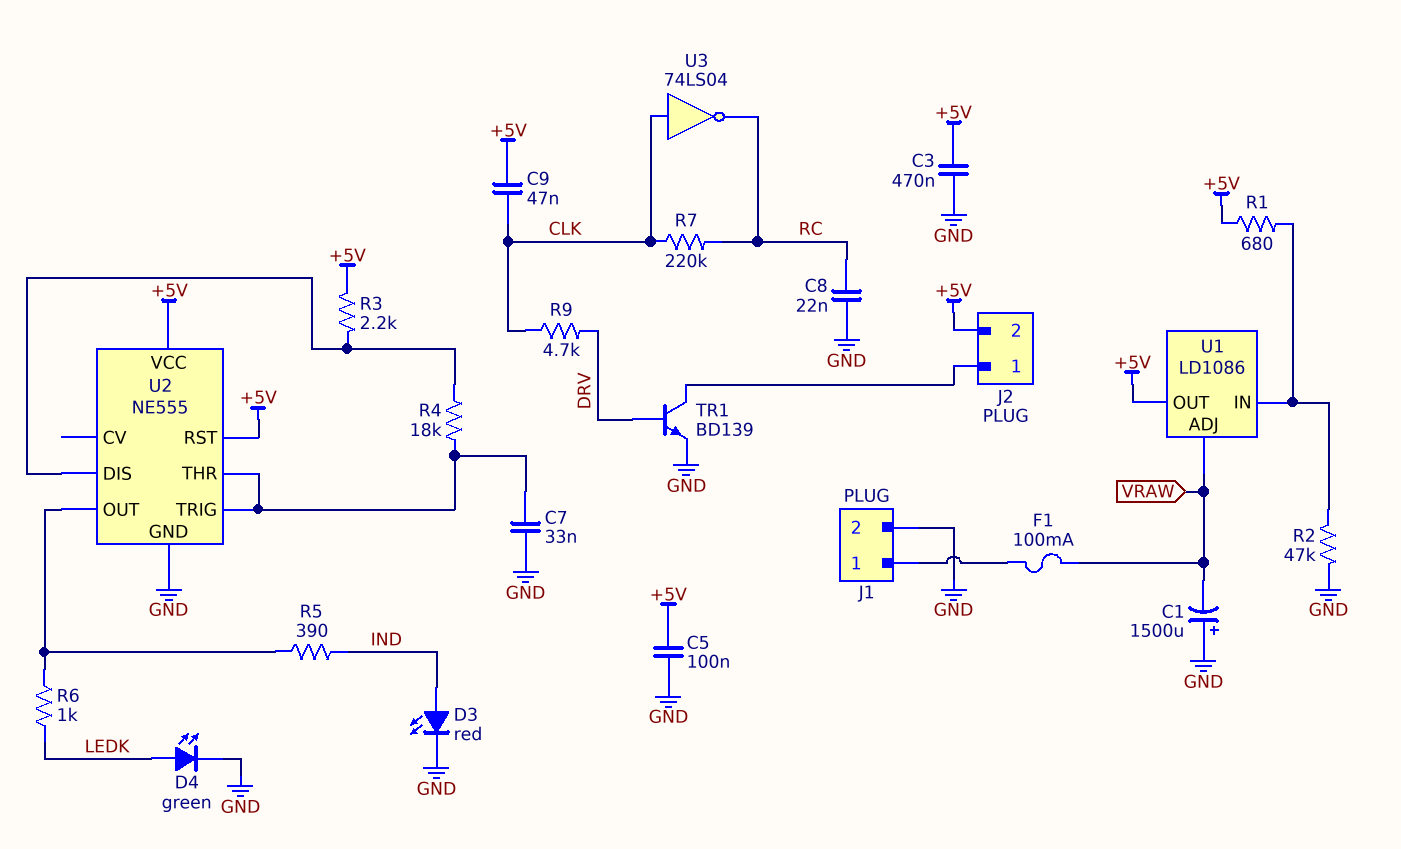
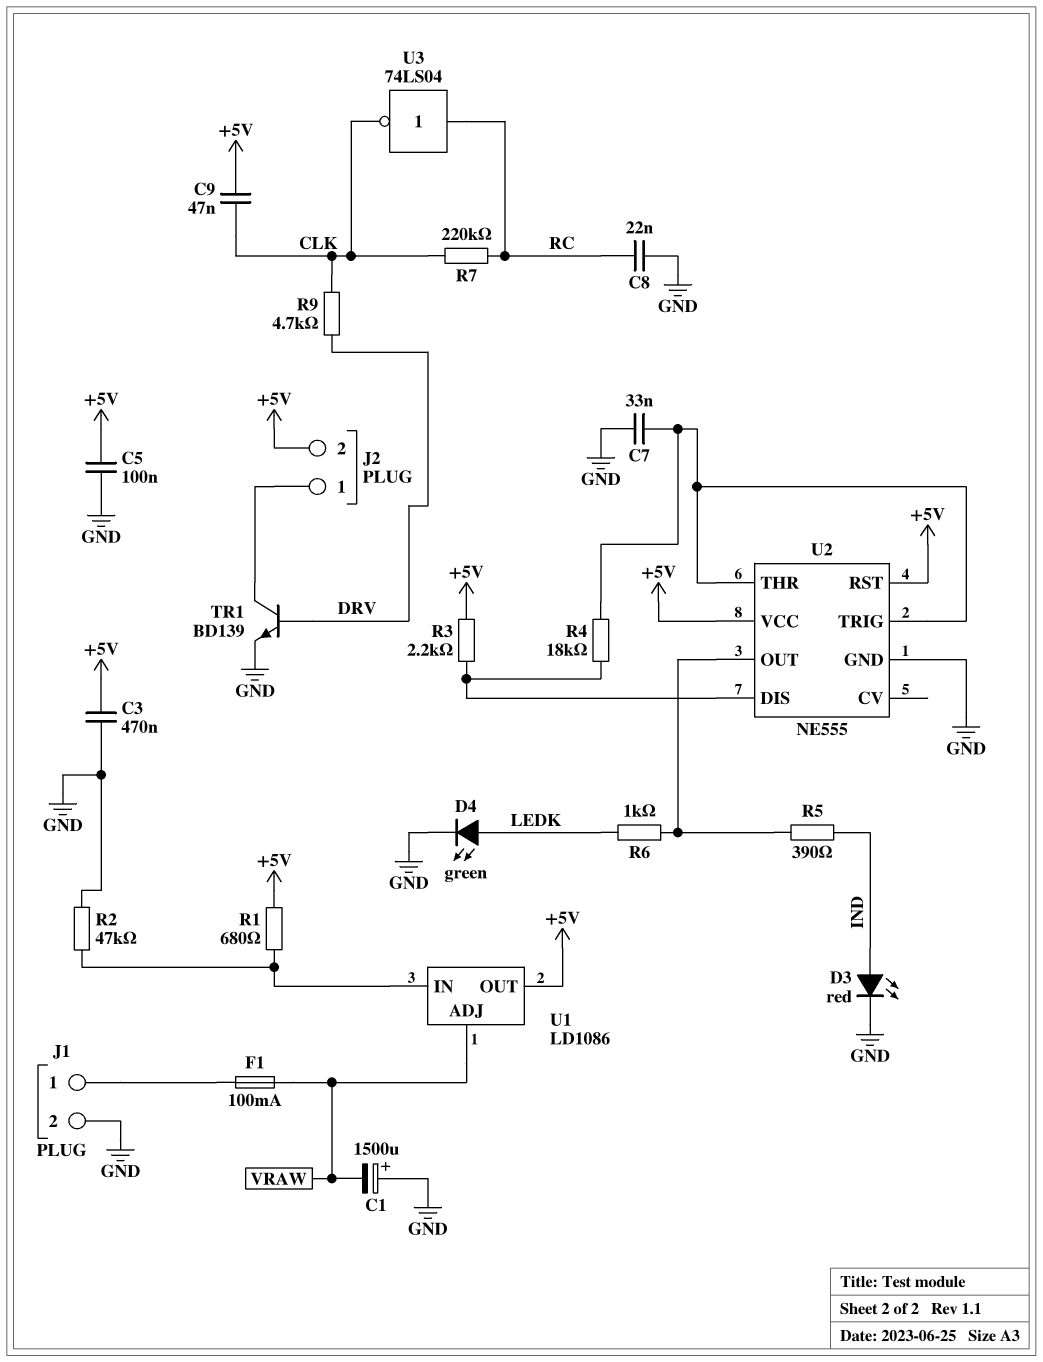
U3: NOT 74LS04 (in CLK, out RC) -> NOT 74LS04 (in RC, out CLK)

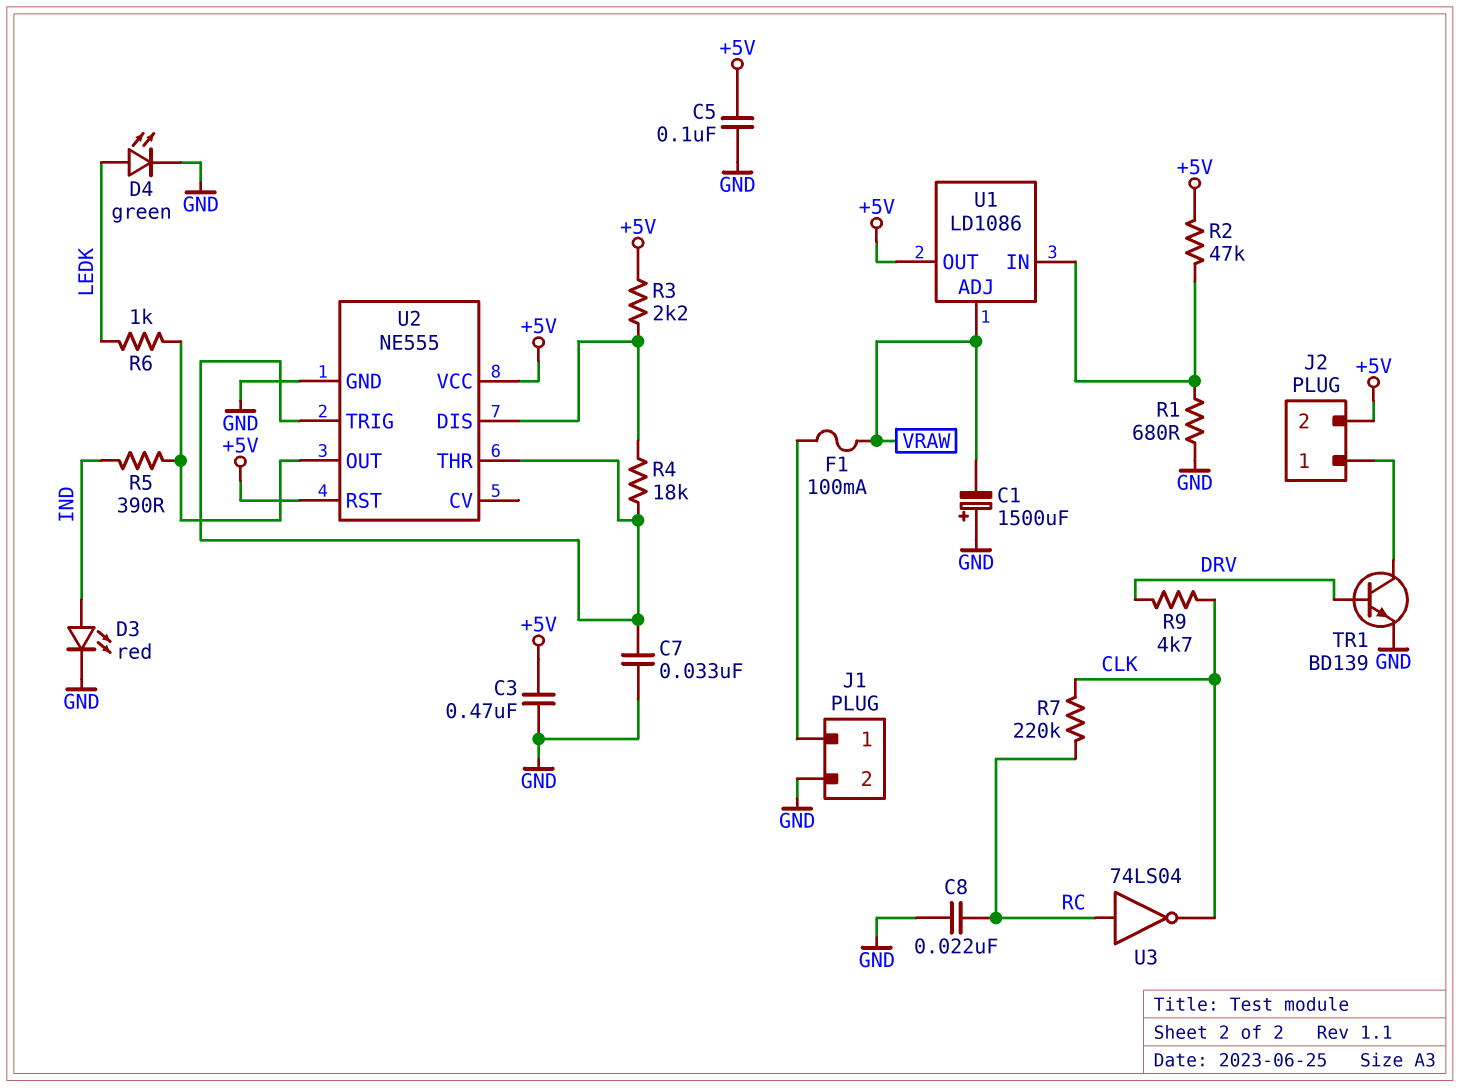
C9: 47nF (+5V, CLK) -> none
R1: 680 (+5V, U1/IN) -> 680 (GND, U1/IN)
R2: 47k (GND, U1/IN) -> 47k (+5V, U1/IN)

